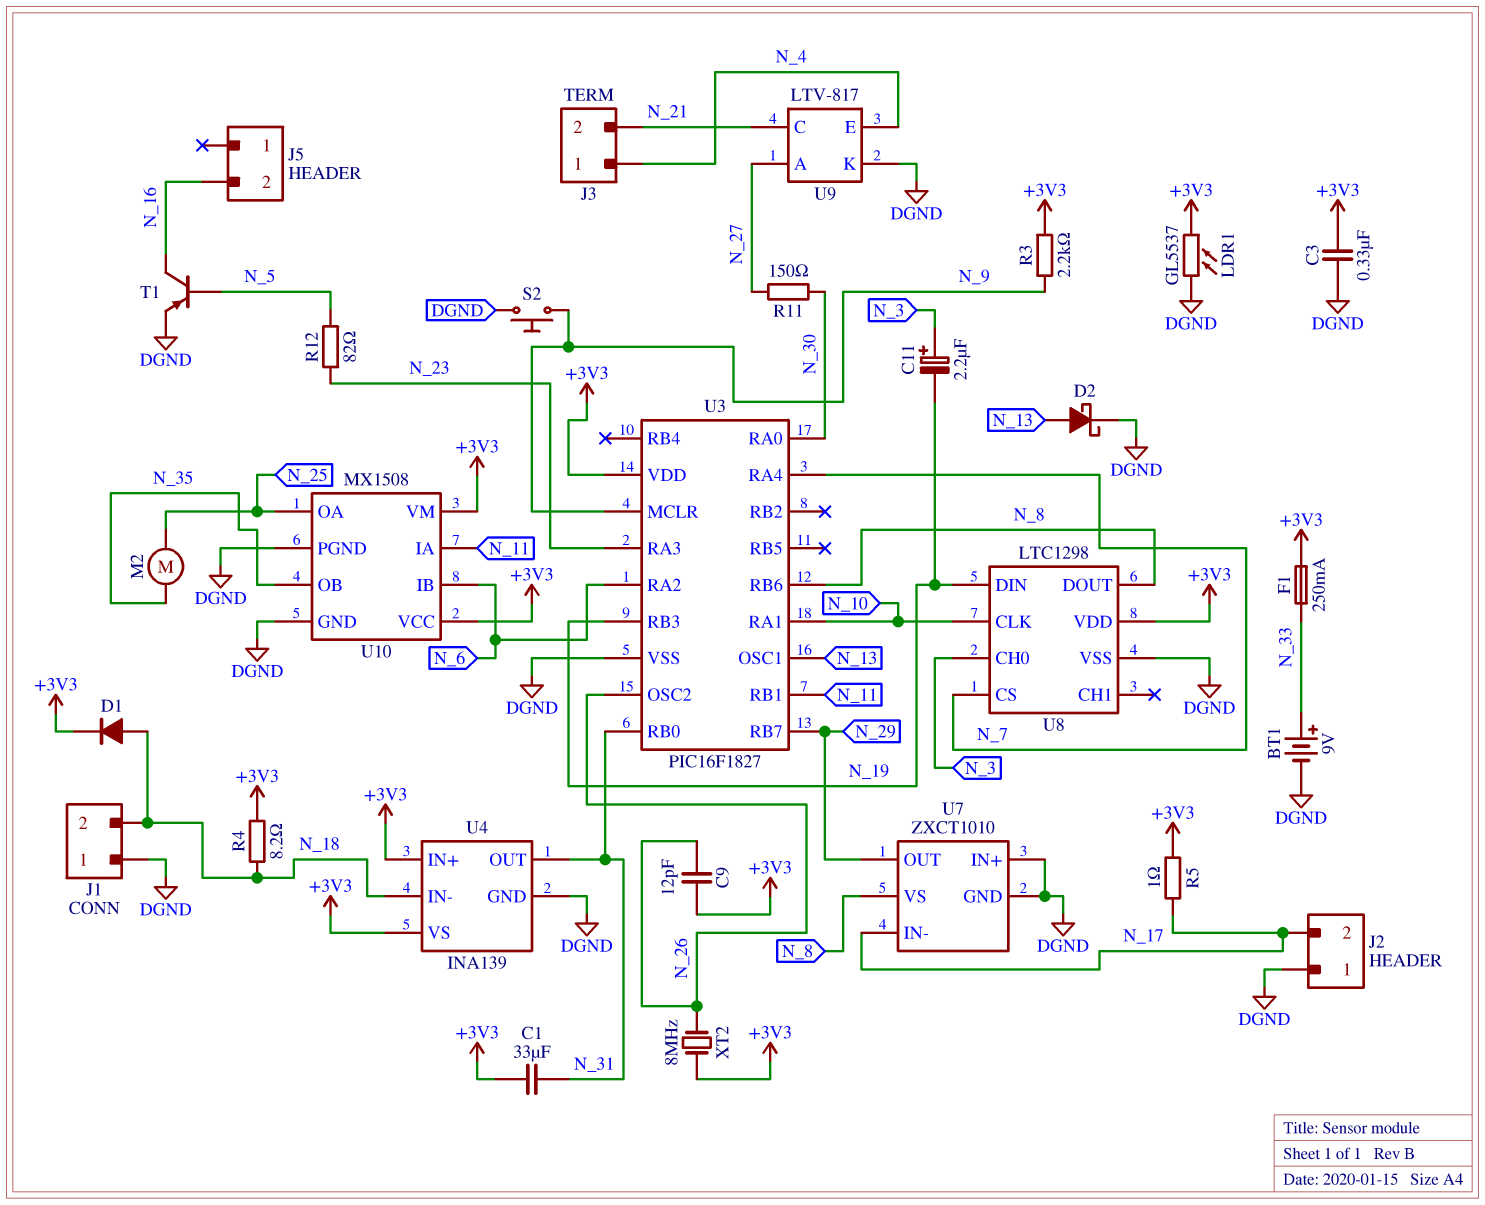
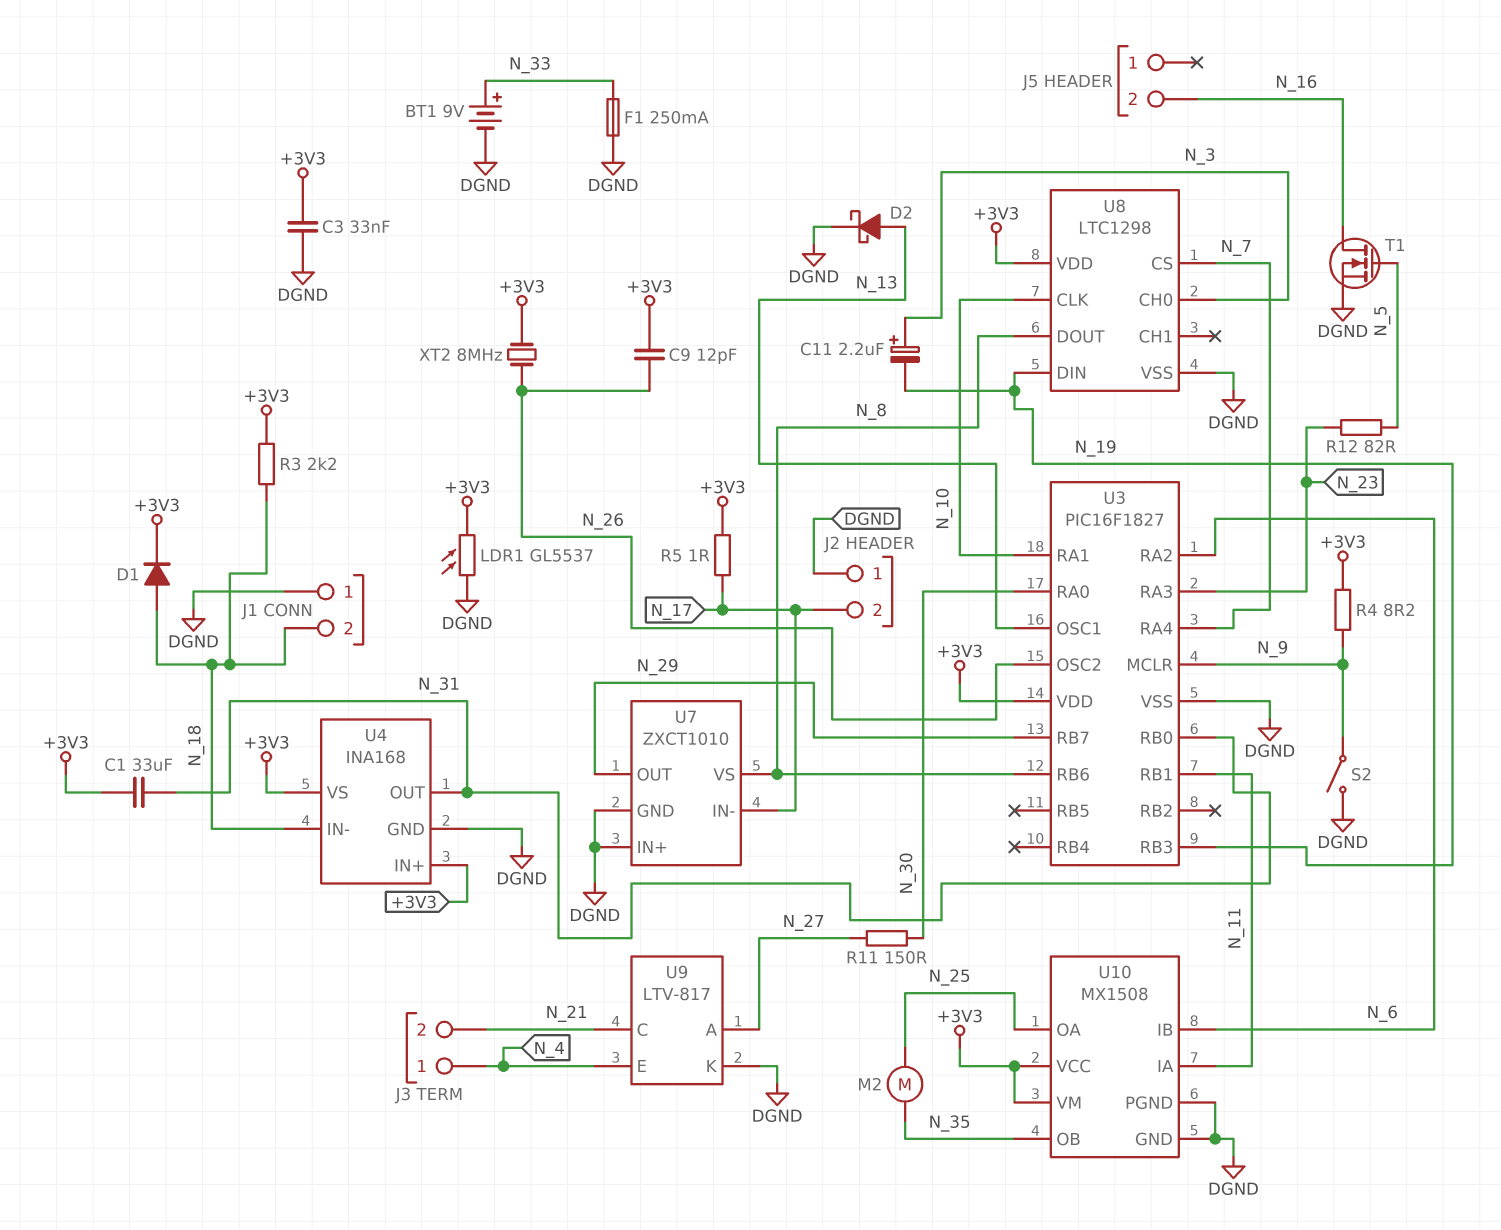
C3: 330nF (+3V3, DGND) -> 33nF (+3V3, DGND)
F1: 250mA (+3V3, N_33) -> 250mA (DGND, N_33)
R3: 2.2k (+3V3, N_9) -> 2.2k (+3V3, N_18)
R4: 8.2 (+3V3, N_18) -> 8.2 (+3V3, N_9)
S2: button (DGND, N_9) -> switch (DGND, N_9)
T1: PNP (B N_5, C N_16, E DGND) -> NMOS (G N_5, D N_16, S DGND)
U4: INA139 -> INA168

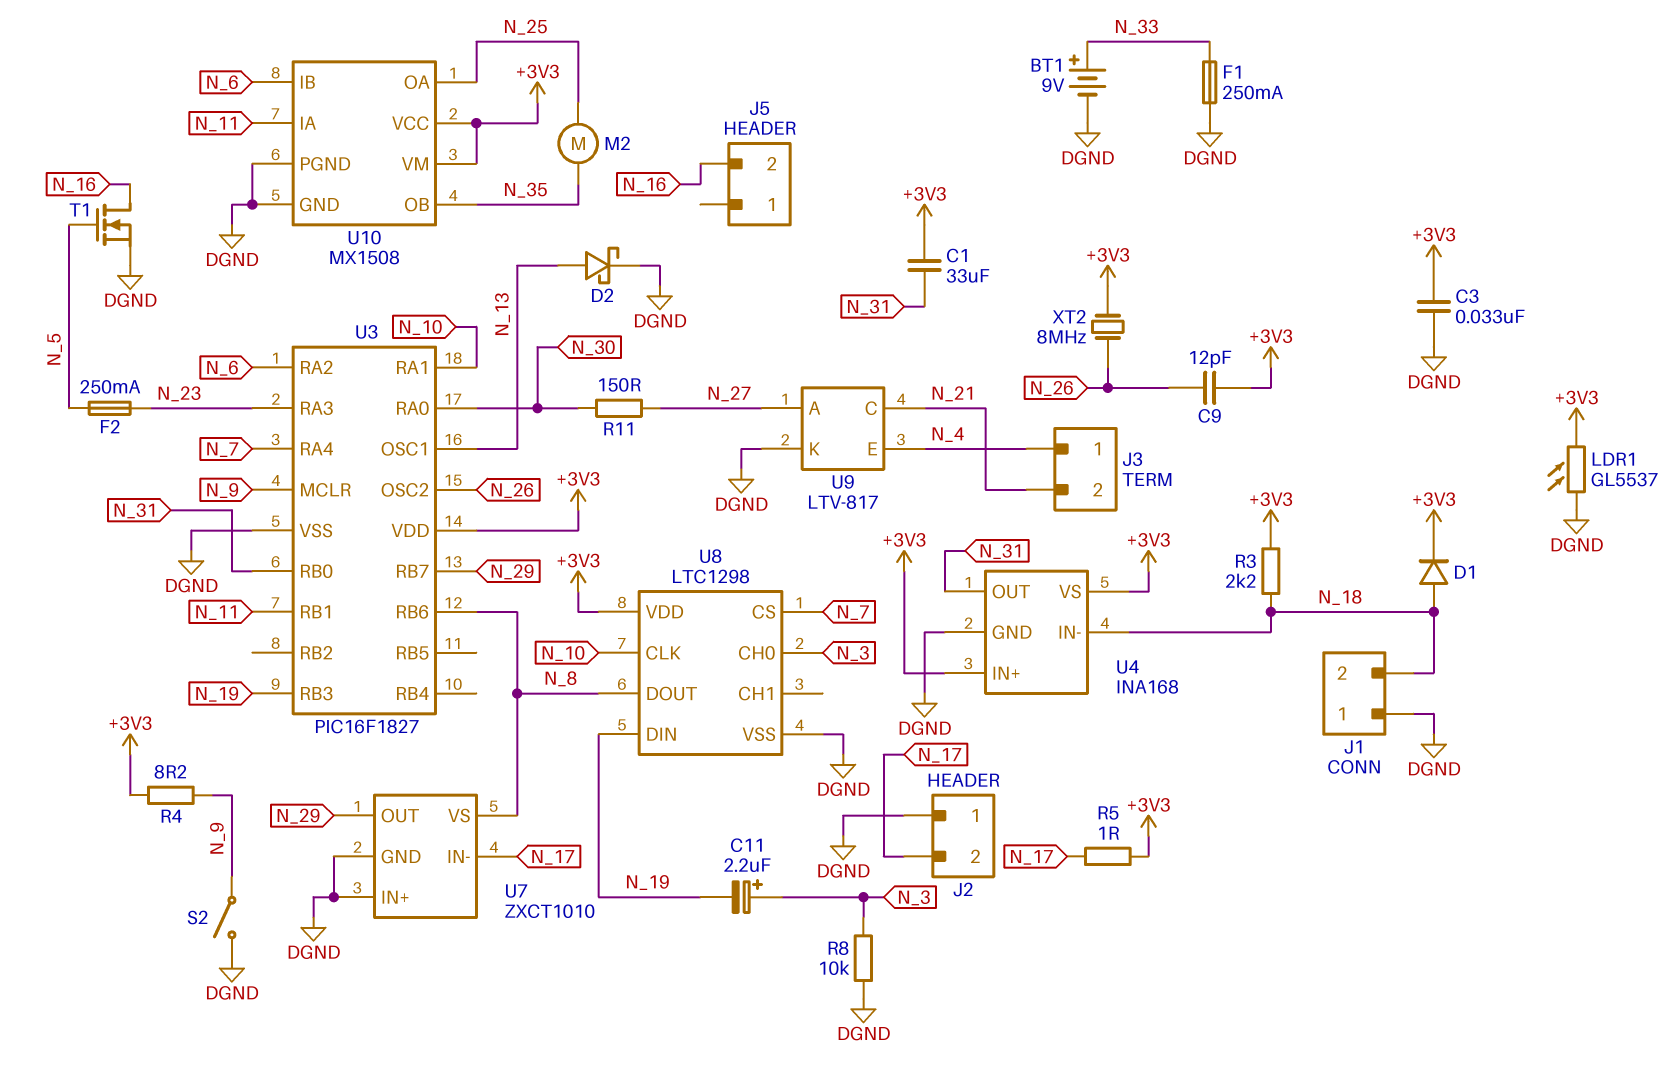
F2: none -> 250mA (N_5, N_23)
R8: none -> 10k (DGND, N_3)
R12: 82 (N_5, N_23) -> none

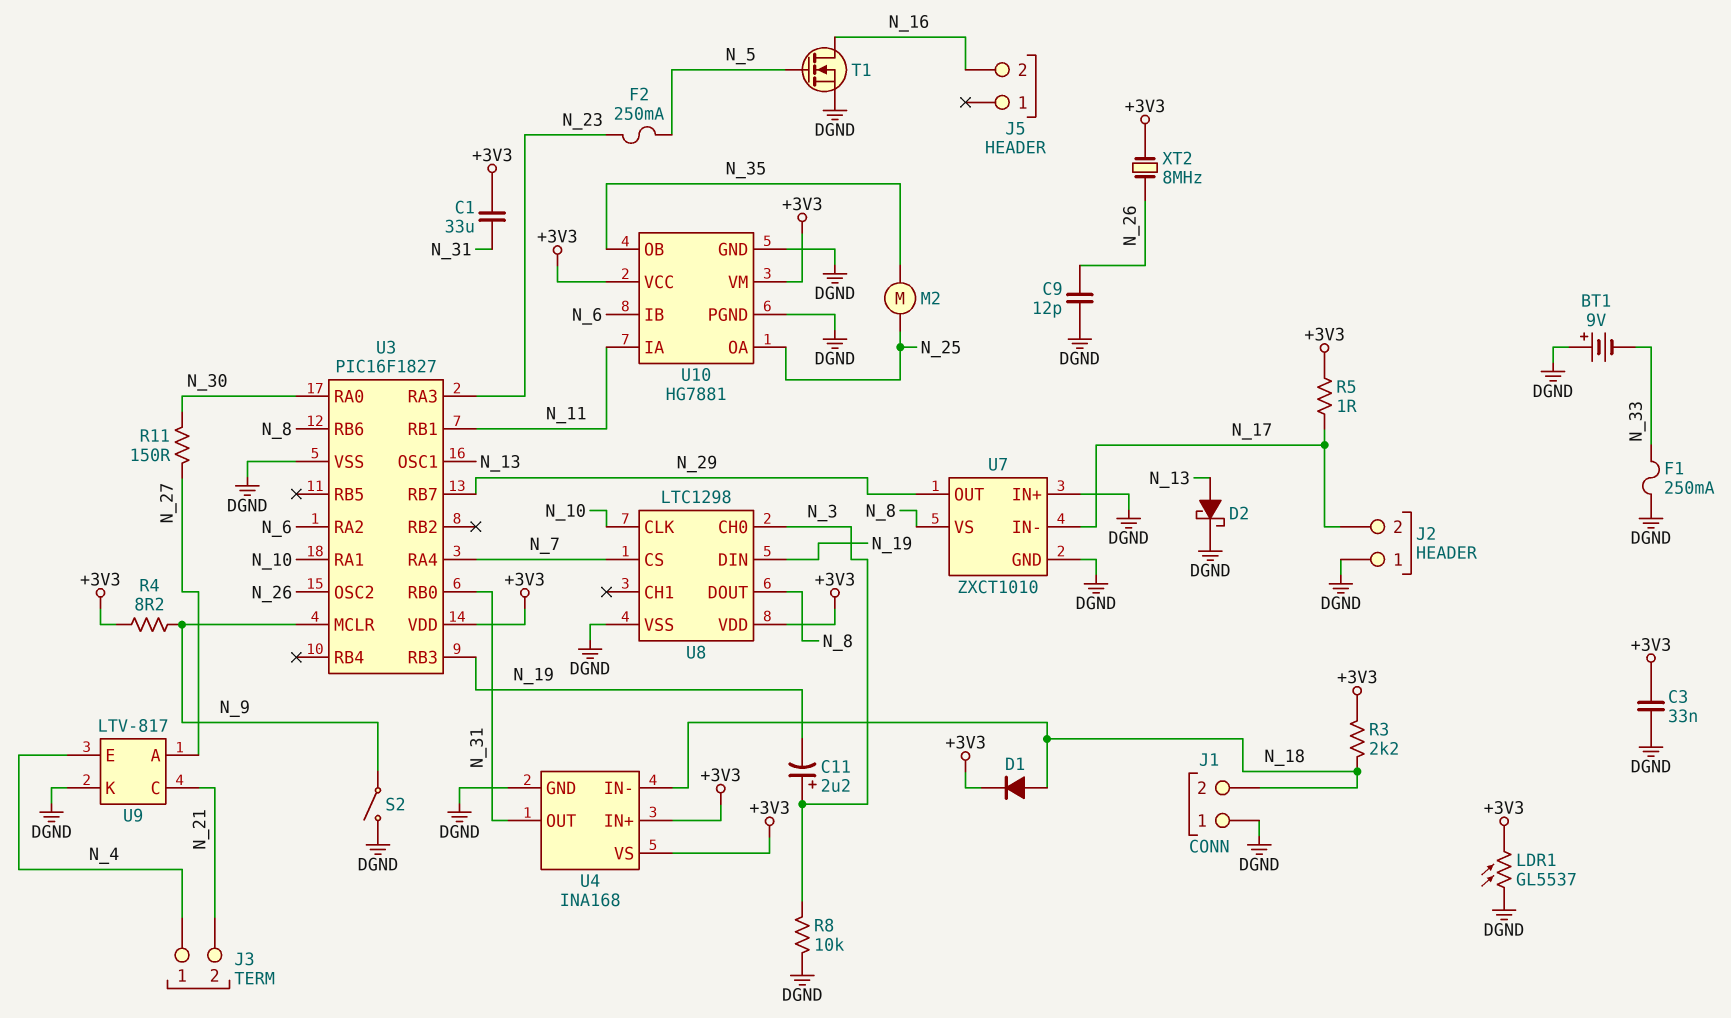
BT1: 9V (plus N_33, minus DGND) -> 9V (plus DGND, minus N_33)
C9: 12pF (+3V3, N_26) -> 12pF (DGND, N_26)
U10: MX1508 -> HG7881

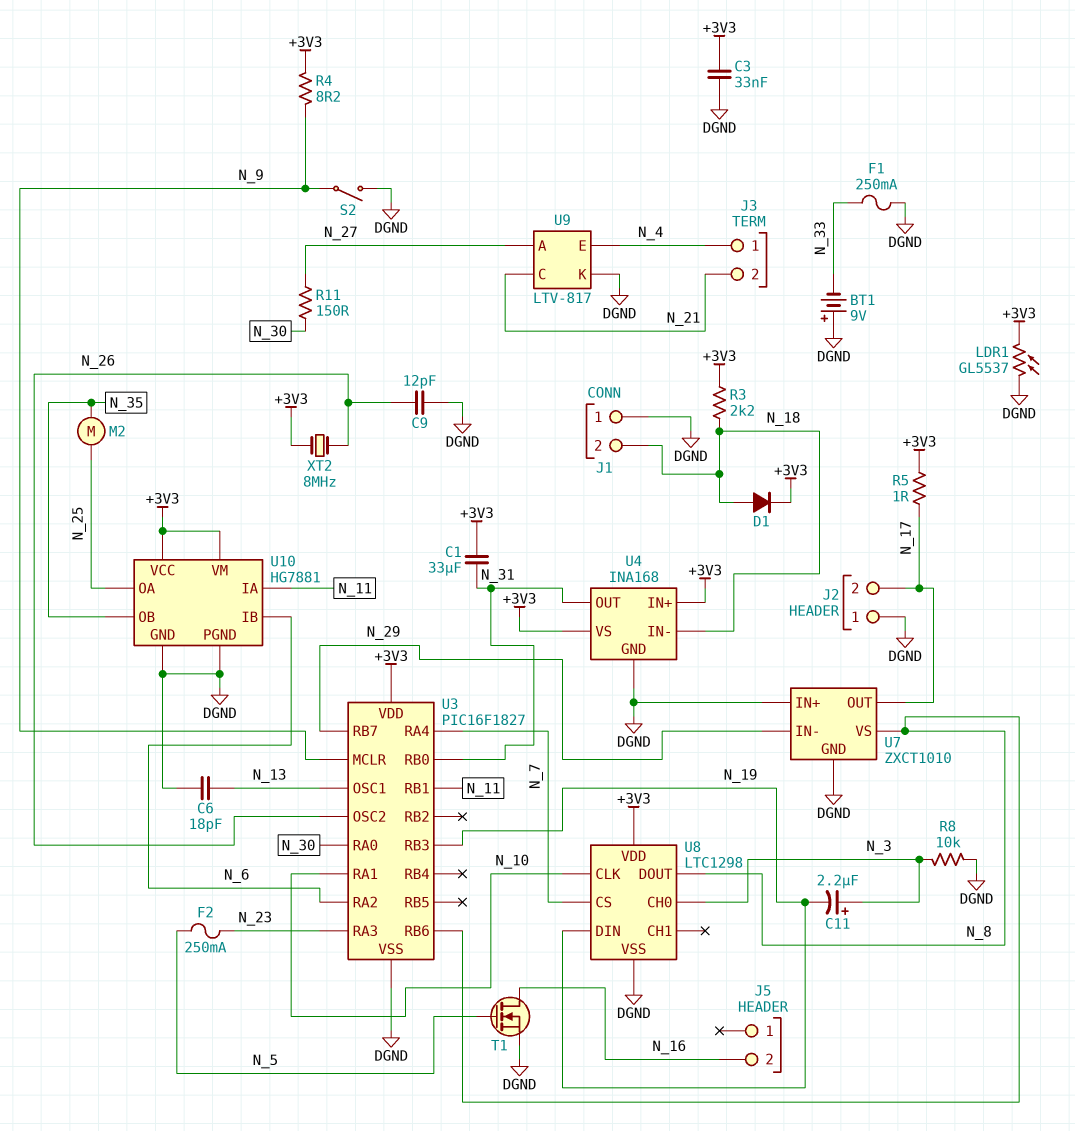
C6: none -> 18pF (DGND, N_13)
D2: schottky (A N_13, K DGND) -> none
U7 pin IN-: N_17 -> N_29
U7 pin OUT: N_29 -> N_17

